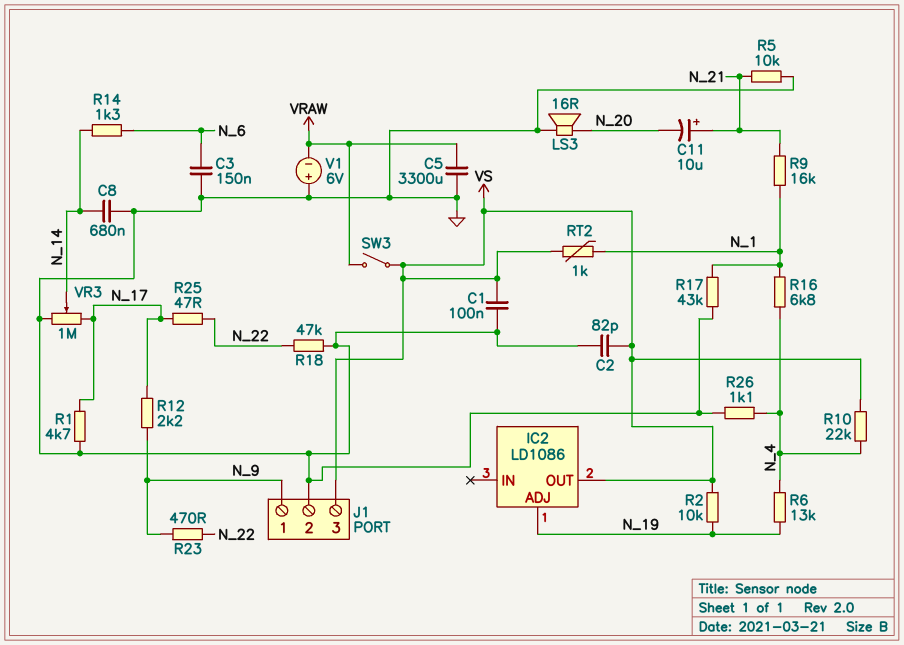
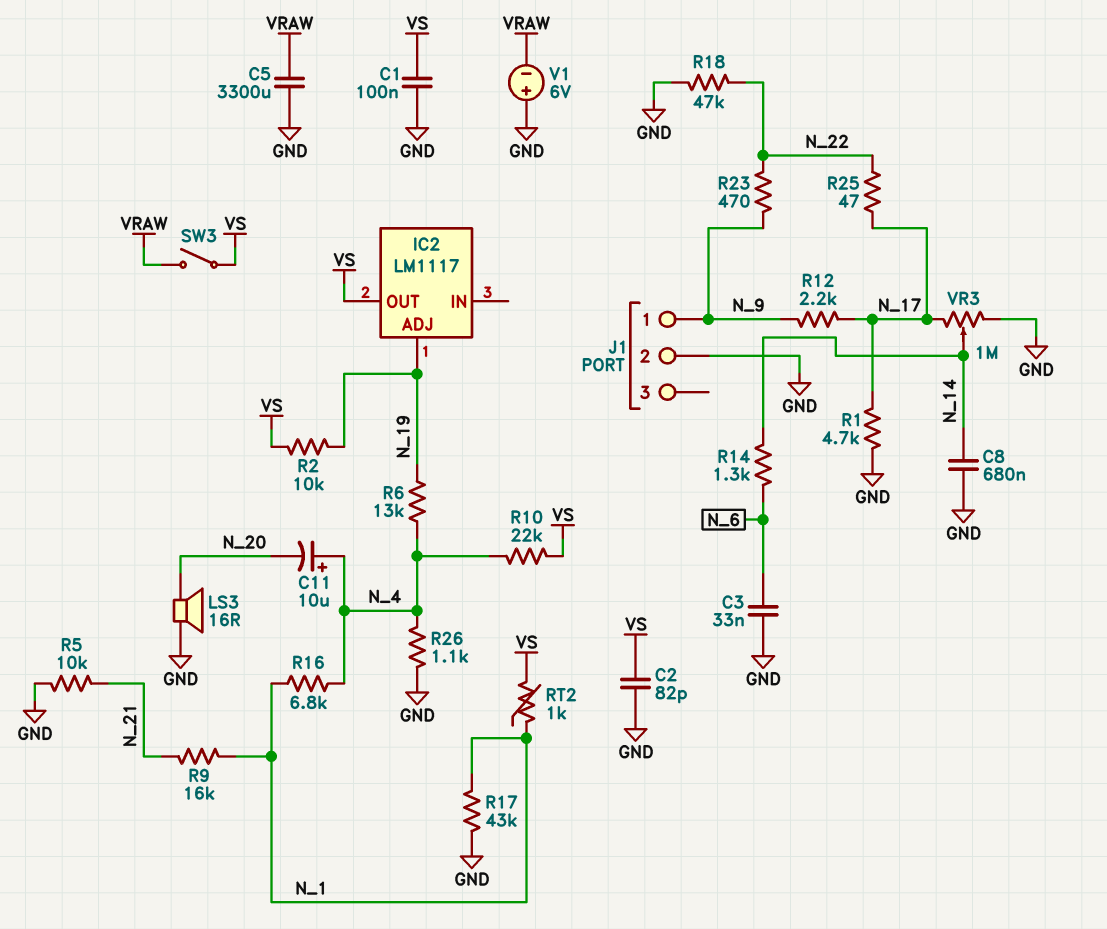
C3: 150nF (GND, N_6) -> 33nF (GND, N_6)
C11: 10uF (plus N_21, minus N_20) -> 10uF (plus N_4, minus N_20)
IC2: LD1086 -> LM1117
J1 pin 3: VS -> none

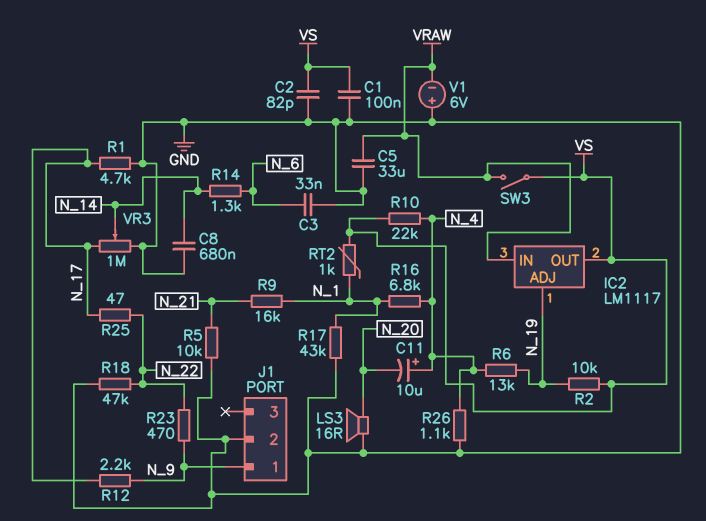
C5: 3300uF (GND, VRAW) -> 33uF (GND, VRAW)
IC2 pin IN: none -> VRAW

